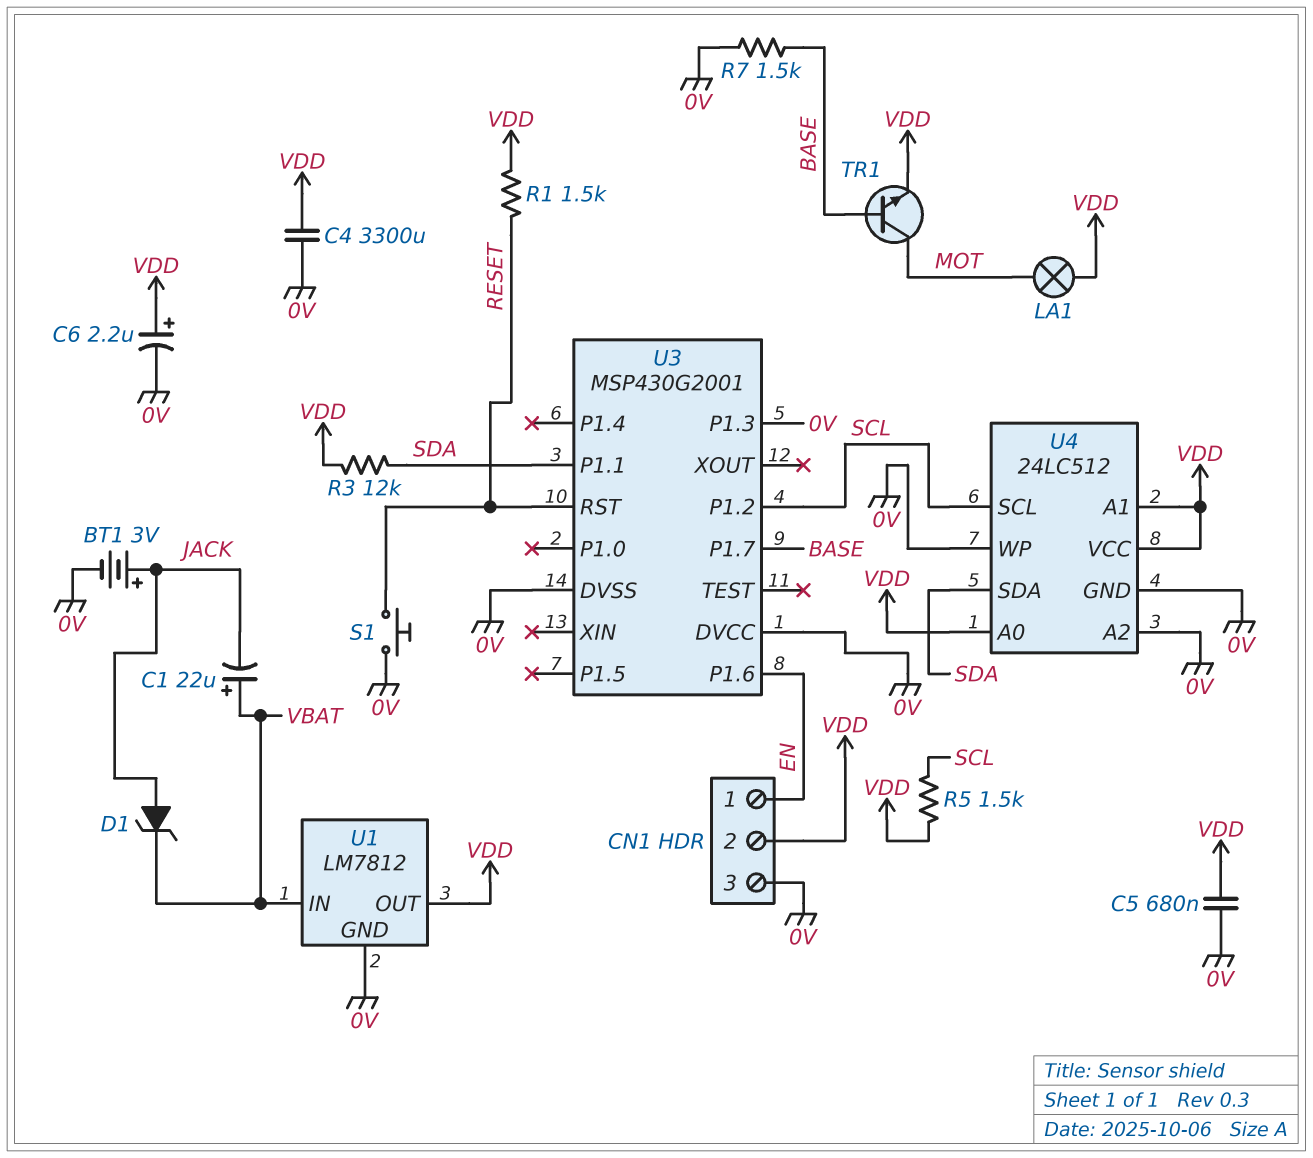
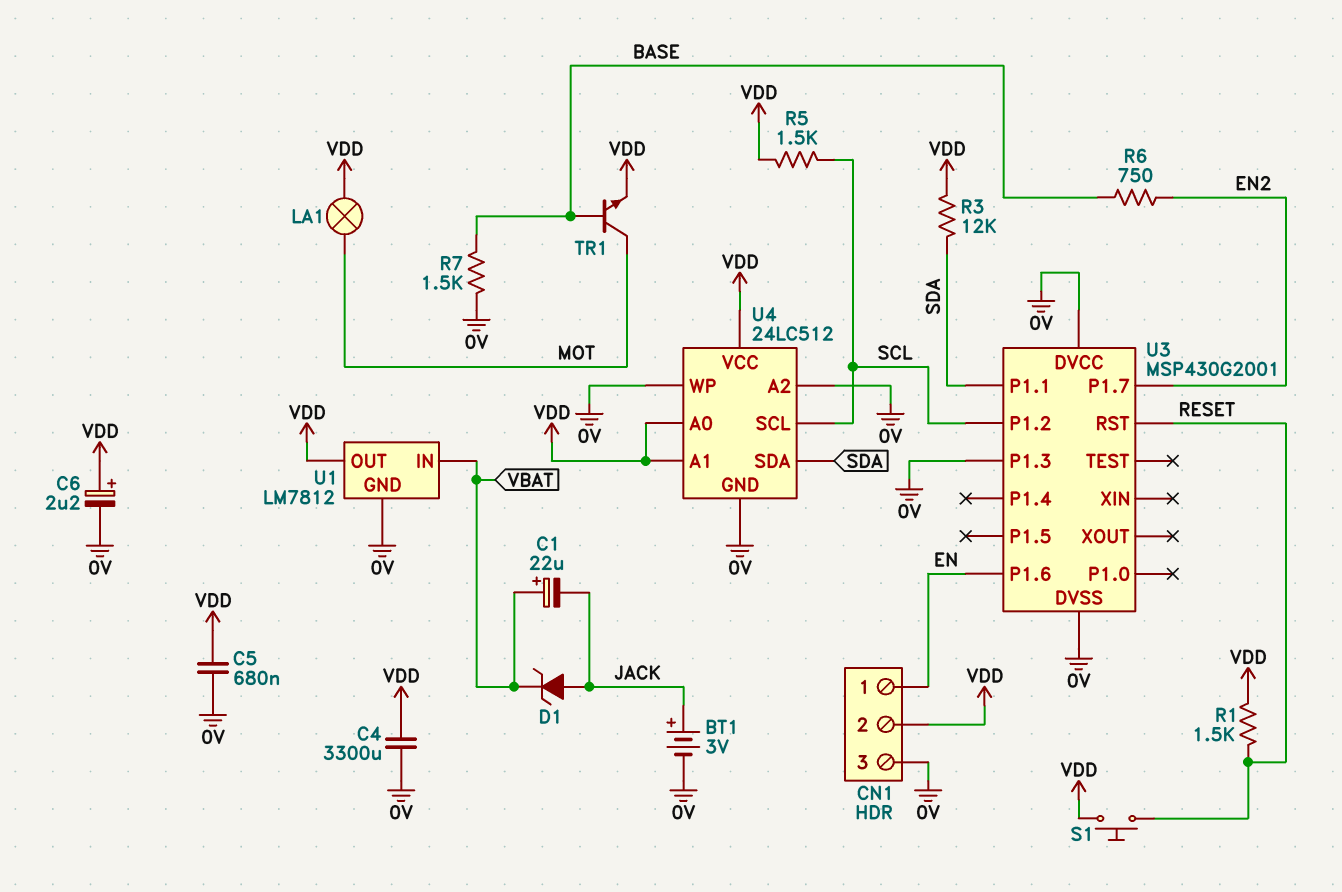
R6: none -> 750 (BASE, EN2)
S1: button (0V, RESET) -> button (RESET, VDD)
U3 pin P1.7: BASE -> EN2

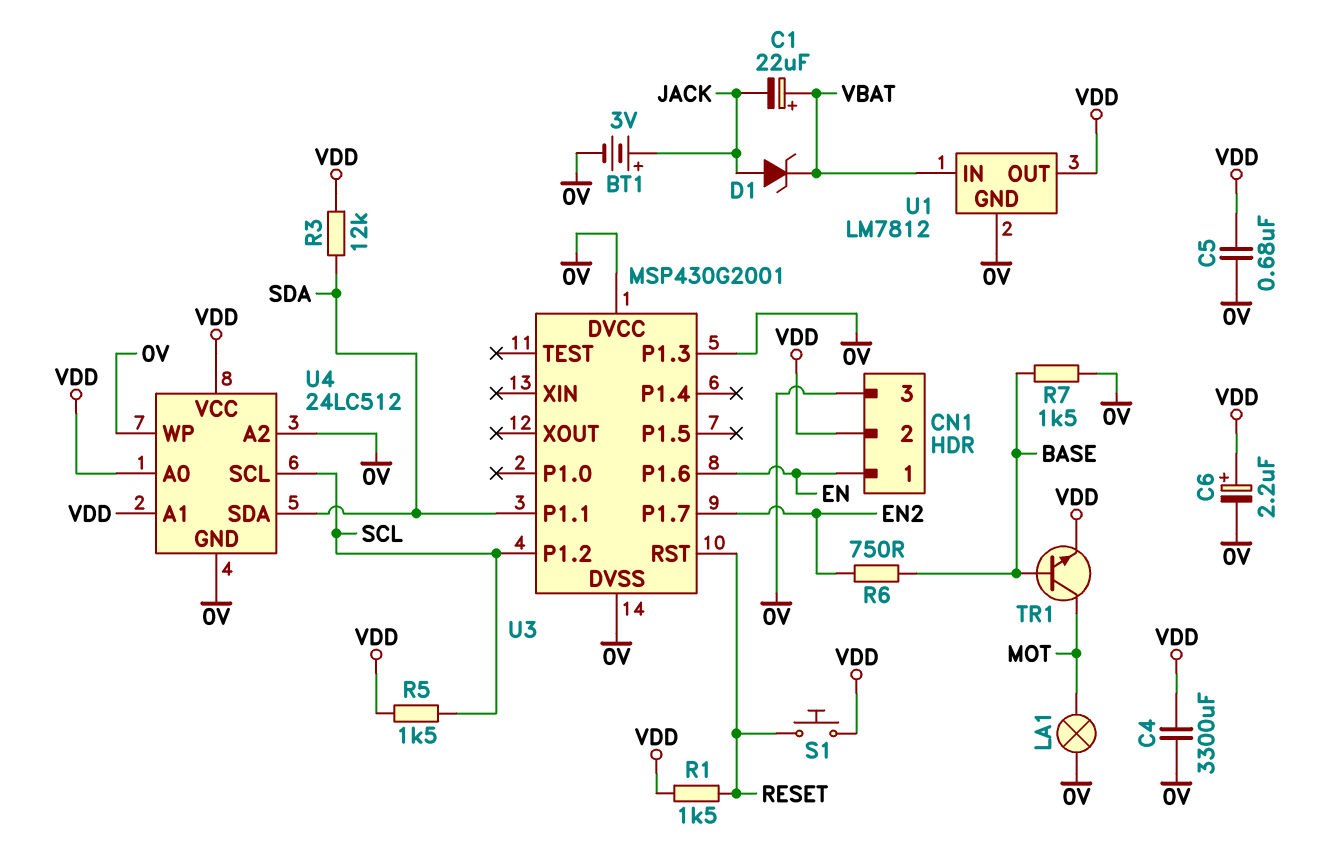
LA1: lamp (MOT, VDD) -> lamp (0V, MOT)

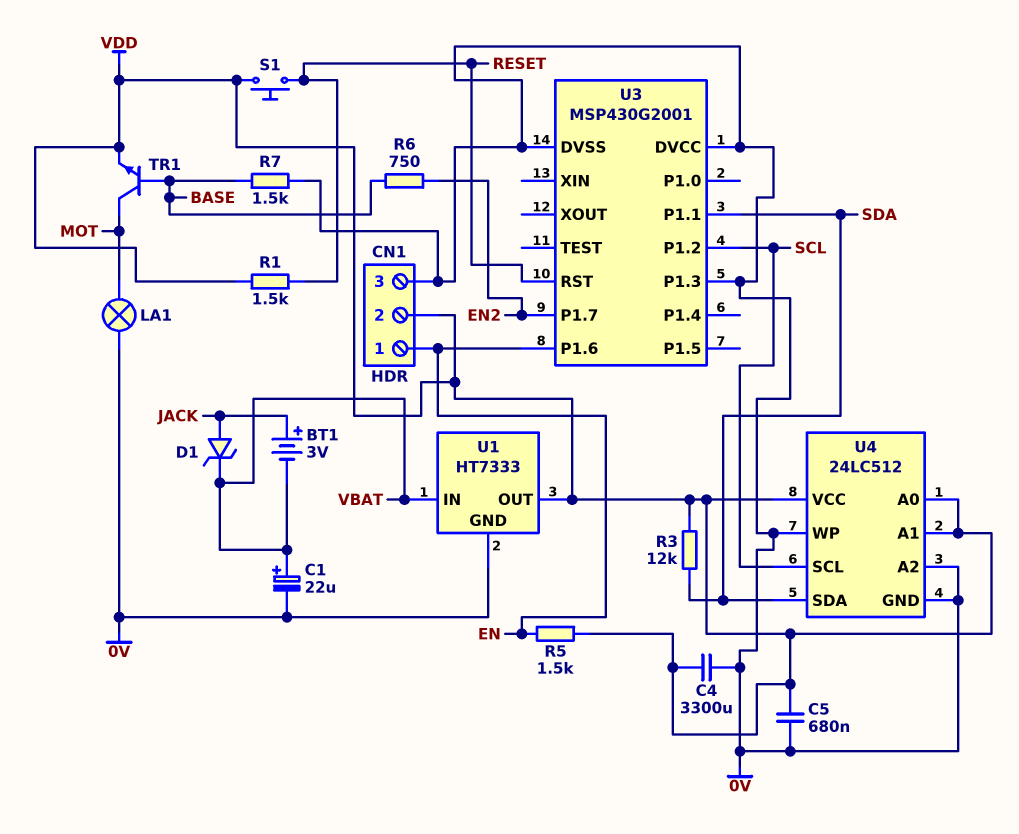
BT1: 3V (plus JACK, minus 0V) -> 3V (plus JACK, minus VBAT)
C1: 22uF (plus VBAT, minus JACK) -> 22uF (plus VBAT, minus 0V)
C6: 2.2uF (plus VDD, minus 0V) -> none
R5: 1.5k (SCL, VDD) -> 1.5k (EN, VDD)
U1: LM7812 -> HT7333

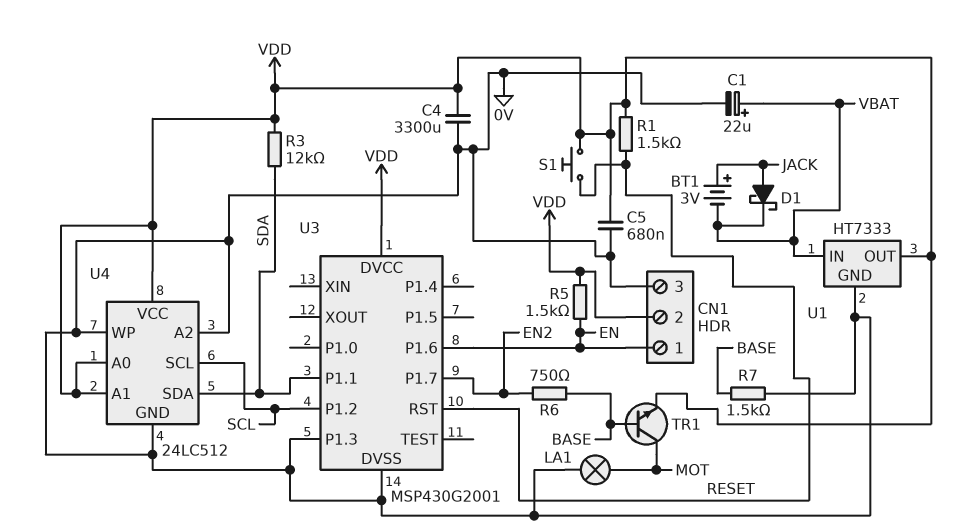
D1: zener (A JACK, K VBAT) -> schottky (A JACK, K VBAT)
U3 pin DVCC: 0V -> VDD

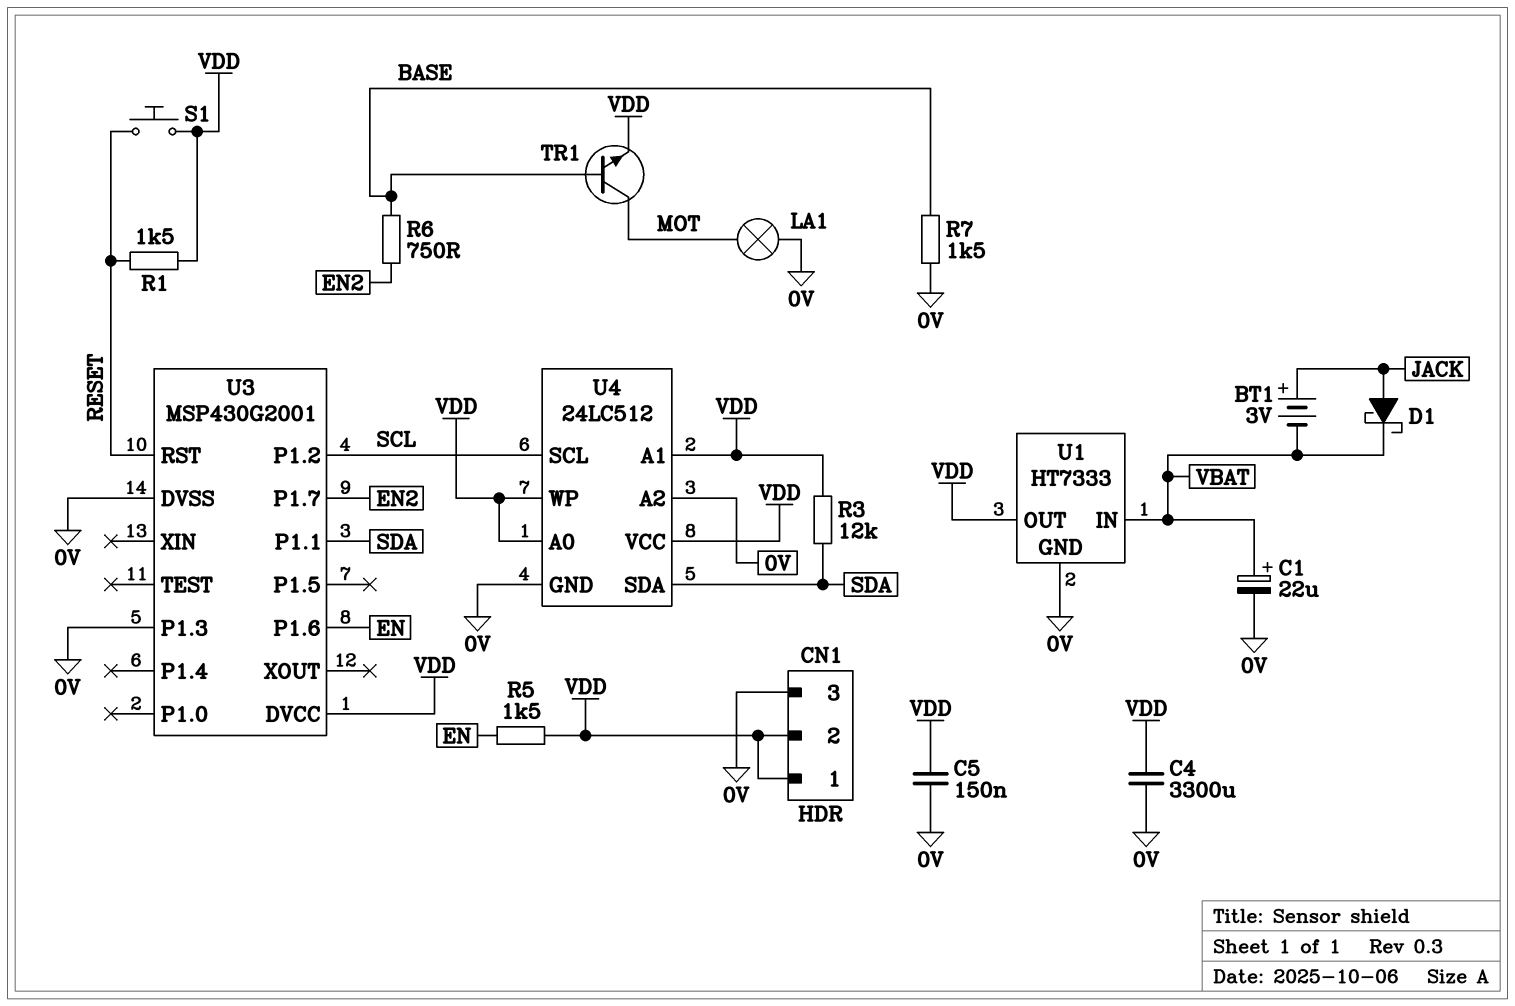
C5: 680nF (0V, VDD) -> 150nF (0V, VDD)
CN1 pin 1: EN -> VDD
U4 pin WP: 0V -> VDD

